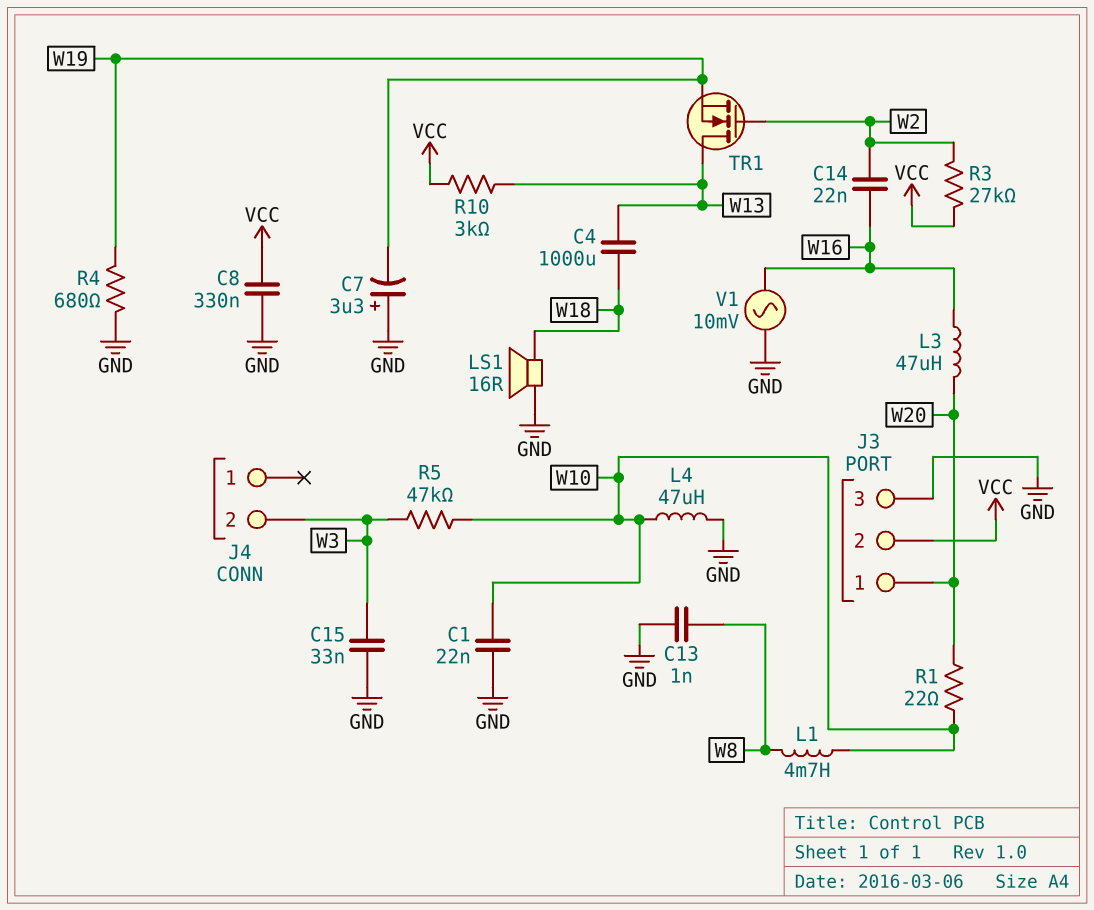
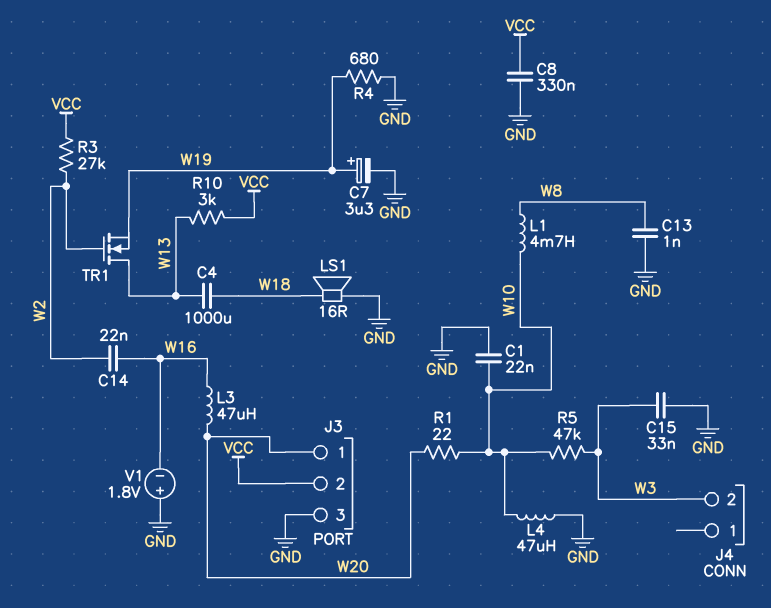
C7: 3.3uF (plus GND, minus W19) -> 3.3uF (plus W19, minus GND)
V1: AC 10mV (GND, W16) -> 1.8V (plus GND, minus W16)

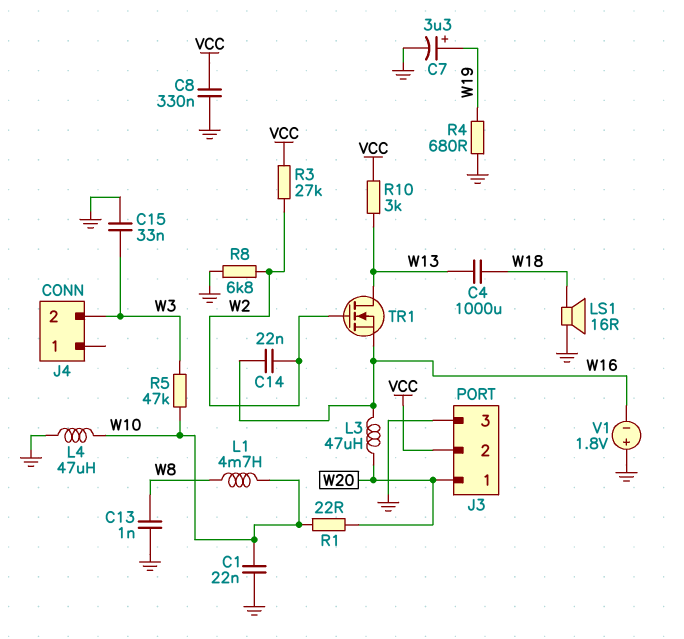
R8: none -> 6.8k (GND, W2)
TR1: NMOS (G W2, D W13, S W19) -> NMOS (G W2, D W13, S W16)

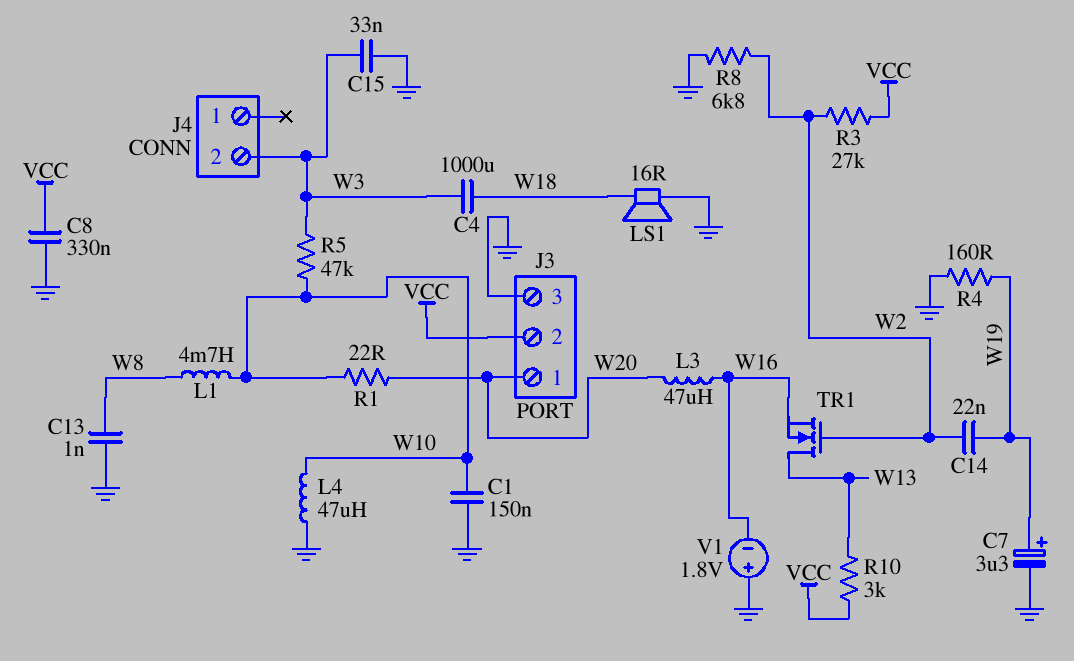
C1: 22nF (GND, W10) -> 150nF (GND, W10)
C4: 1000uF (W13, W18) -> 1000uF (W3, W18)
C14: 22nF (W2, W16) -> 22nF (W2, W19)
R4: 680 (GND, W19) -> 160 (GND, W19)

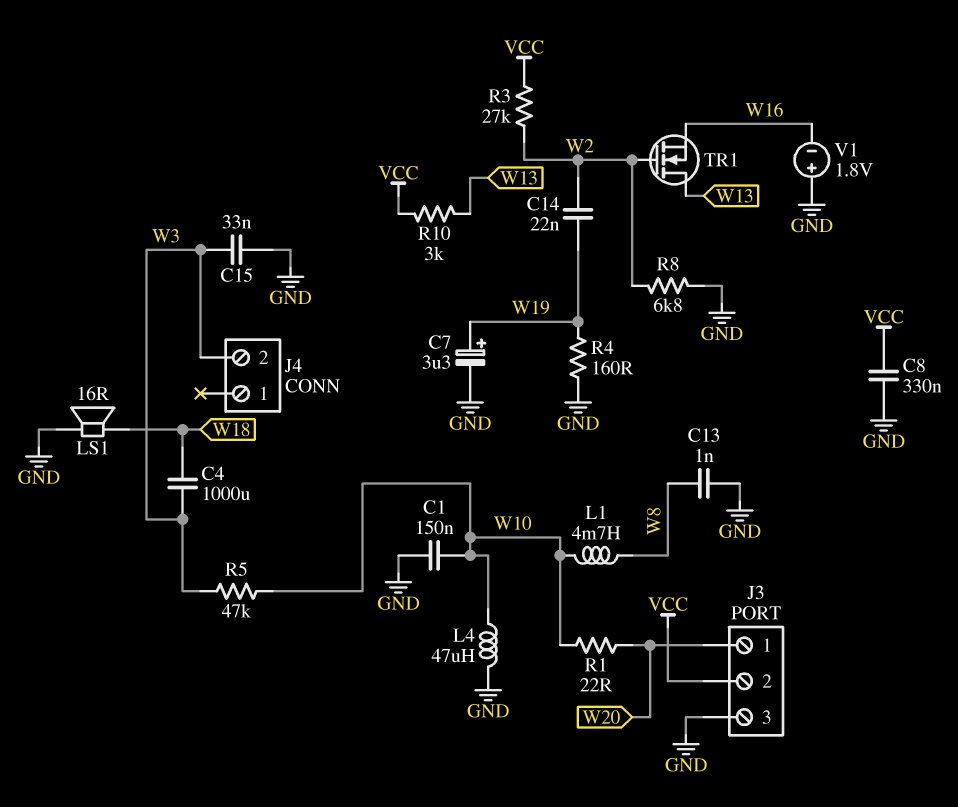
L3: 47uH (W16, W20) -> none

